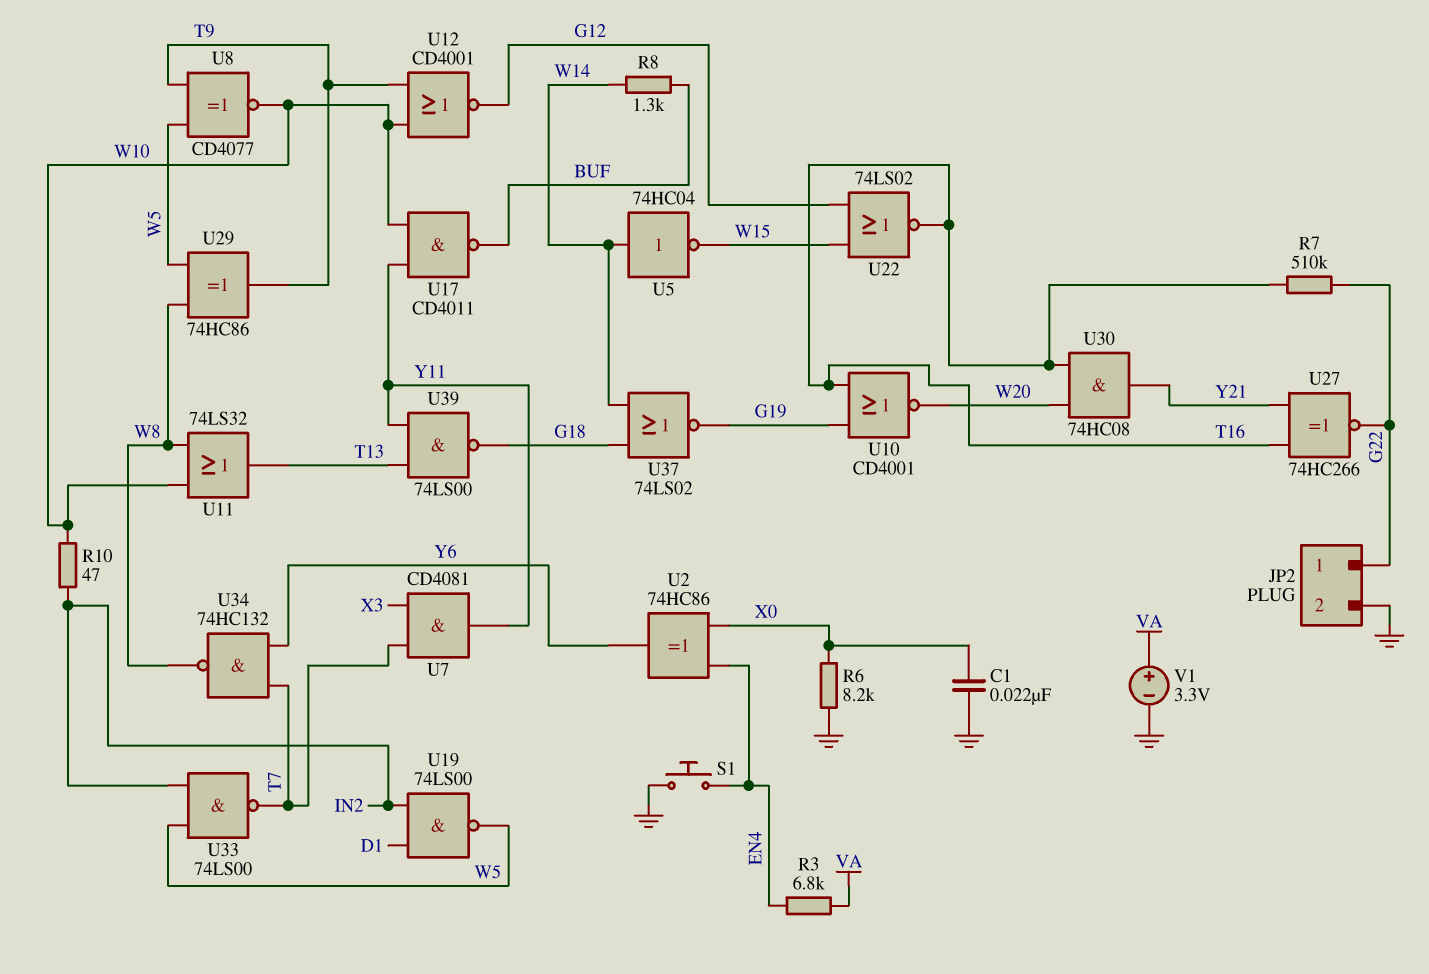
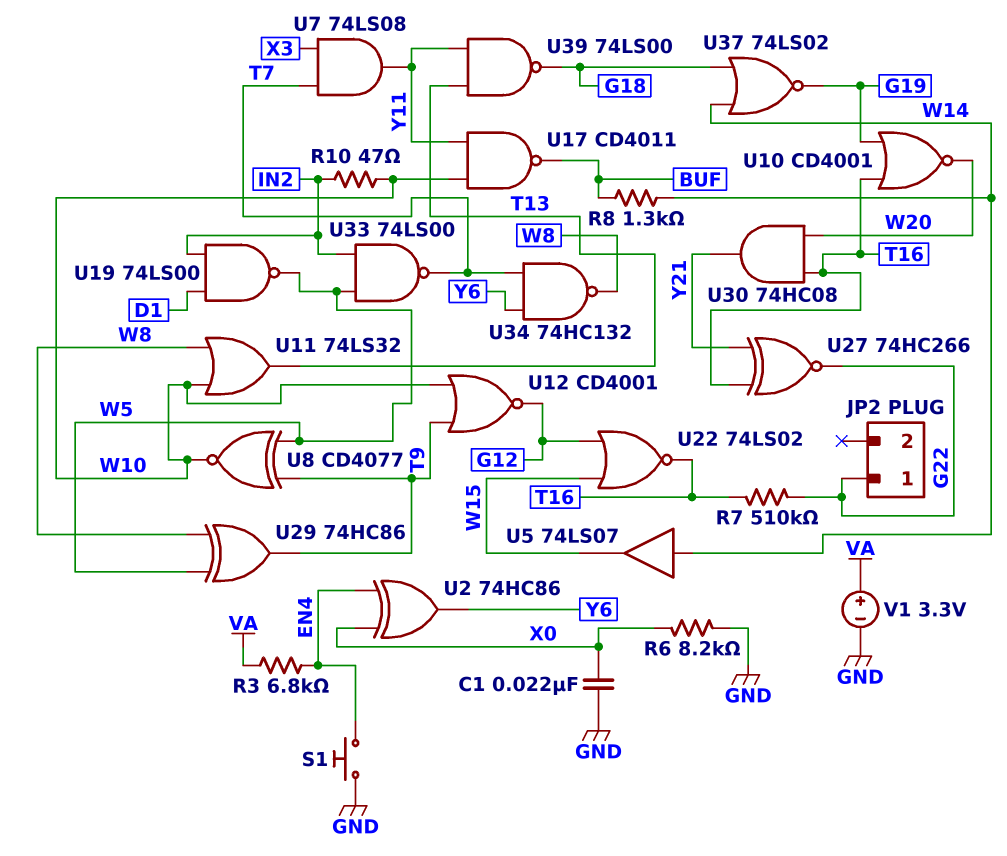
JP2 pin 2: GND -> none
U5: NOT 74HC04 (in W14, out W15) -> buffer 74LS07 (in W14, out W15)
U7: AND CD4081 (in T7, in X3, out Y11) -> AND 74LS08 (in T7, in X3, out Y11)

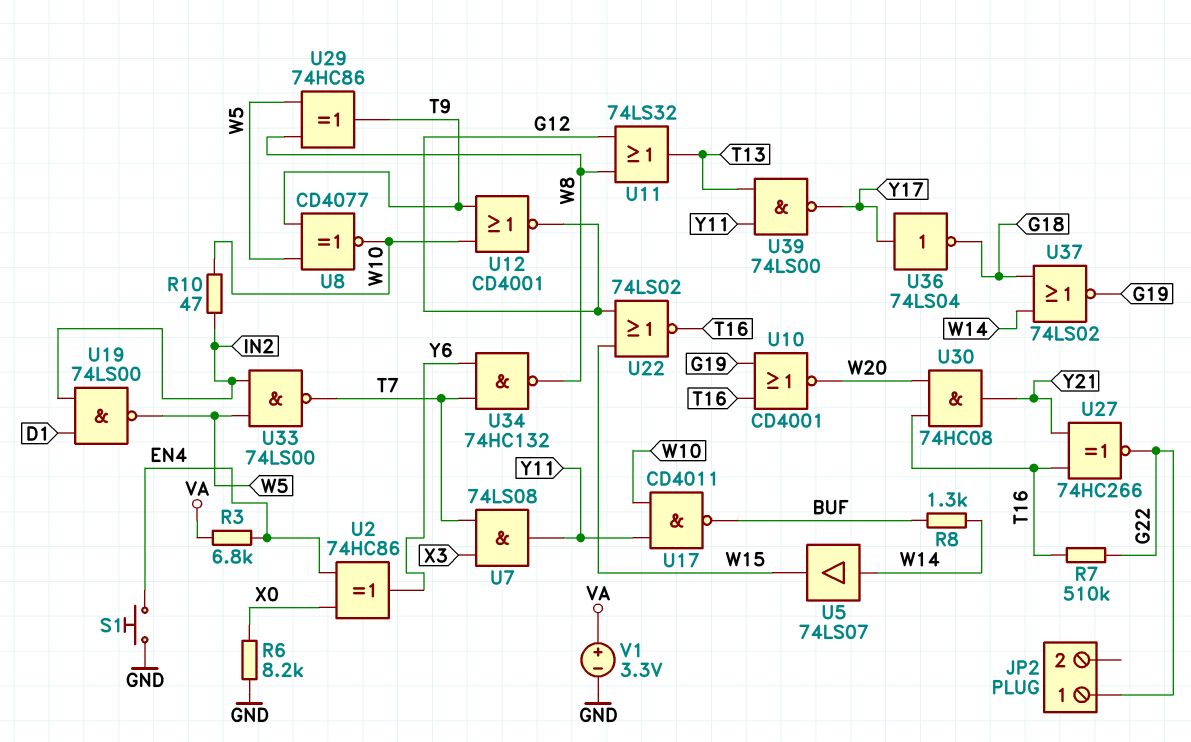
C1: 22nF (GND, X0) -> none
U11: OR 74LS32 (in W8, in W10, out T13) -> OR 74LS32 (in G12, in W8, out T13)
U36: none -> NOT 74LS04 (in Y17, out G18)
U39: NAND 74LS00 (in T13, in Y11, out G18) -> NAND 74LS00 (in T13, in Y11, out Y17)

